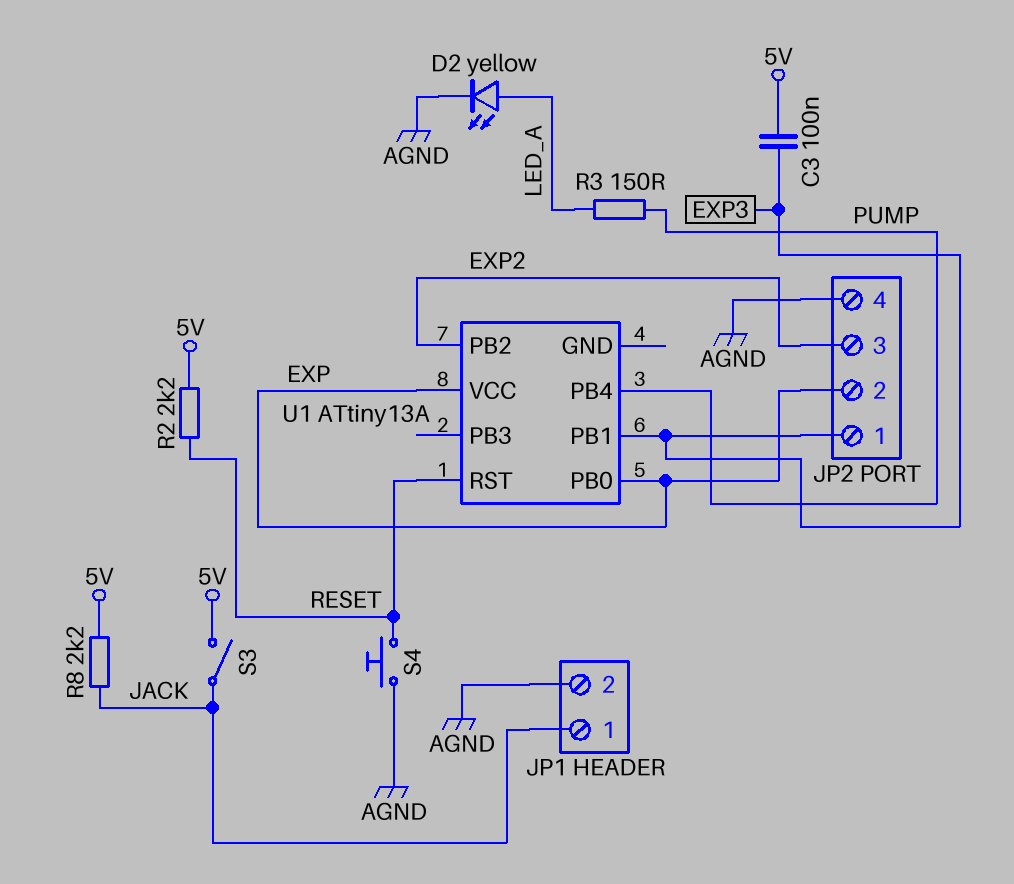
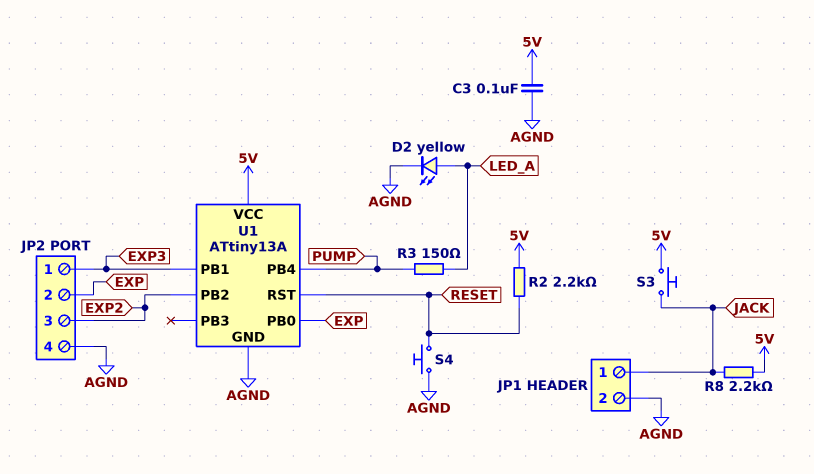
C3: 100nF (5V, EXP3) -> 100nF (5V, AGND)
S3: switch (5V, JACK) -> button (5V, JACK)
U1 pin GND: none -> AGND
U1 pin VCC: EXP -> 5V

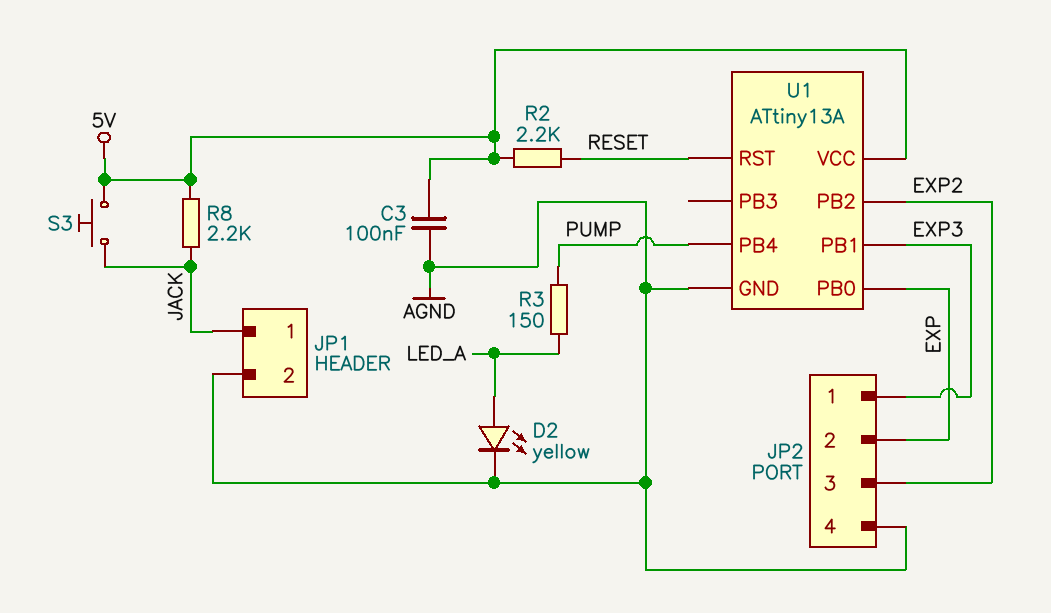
S4: button (AGND, RESET) -> none

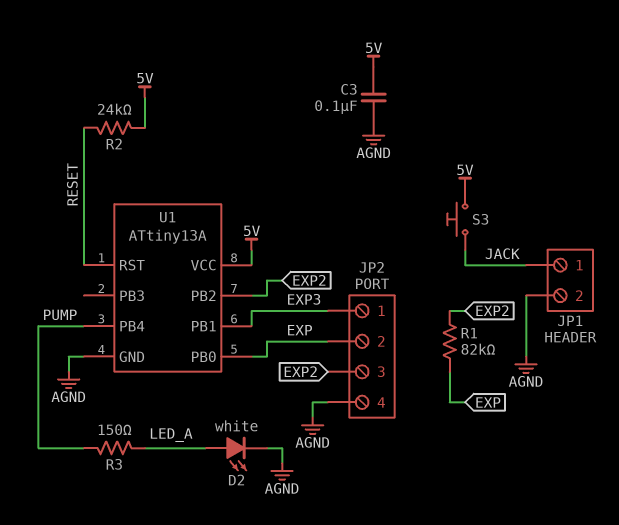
D2: LED yellow (A LED_A, K AGND) -> LED white (A LED_A, K AGND)
R1: none -> 82k (EXP, EXP2)
R2: 2.2k (5V, RESET) -> 24k (5V, RESET)
R8: 2.2k (5V, JACK) -> none

